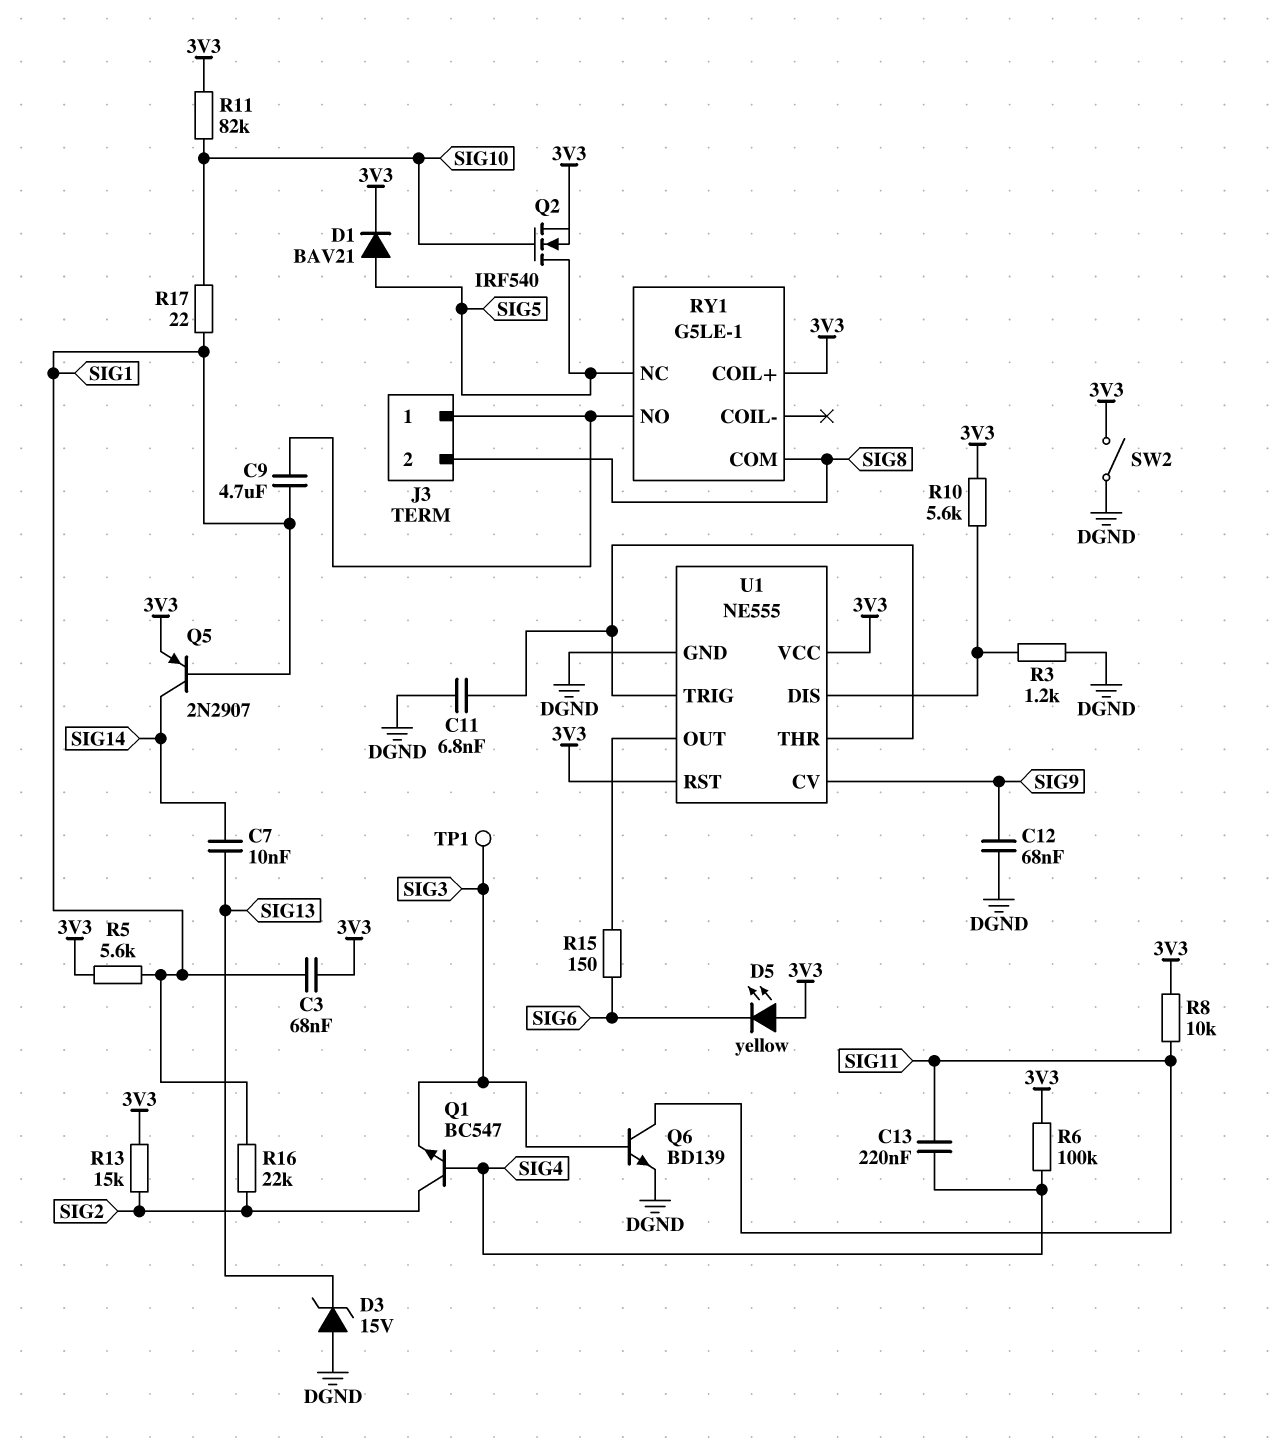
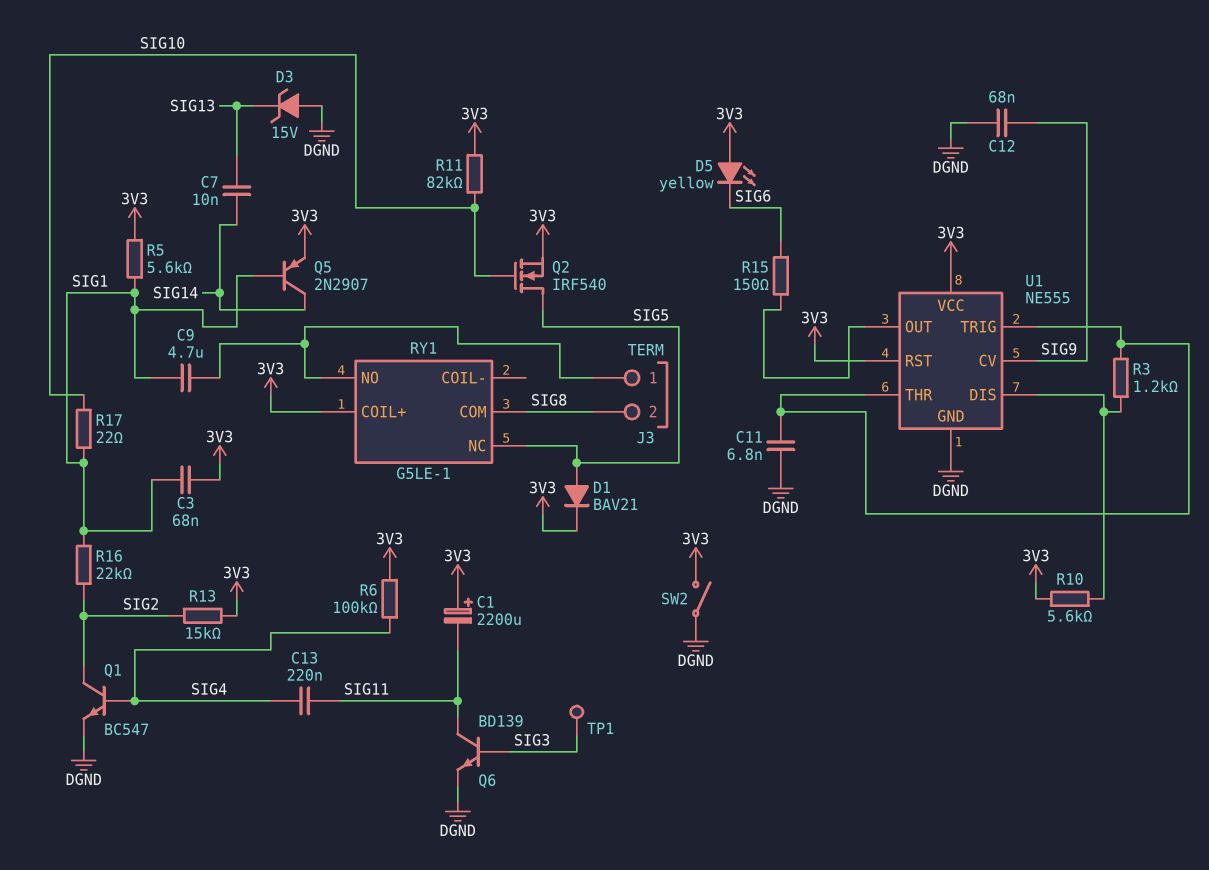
C1: none -> 2200uF (plus 3V3, minus SIG11)
Q1: NPN BC547 (B SIG4, C SIG2, E SIG3) -> NPN BC547 (B SIG4, C SIG2, E DGND)
R3: 1.2k (DGND, U1/DIS) -> 1.2k (U1/DIS, U1/THR)
R8: 10k (3V3, SIG11) -> none

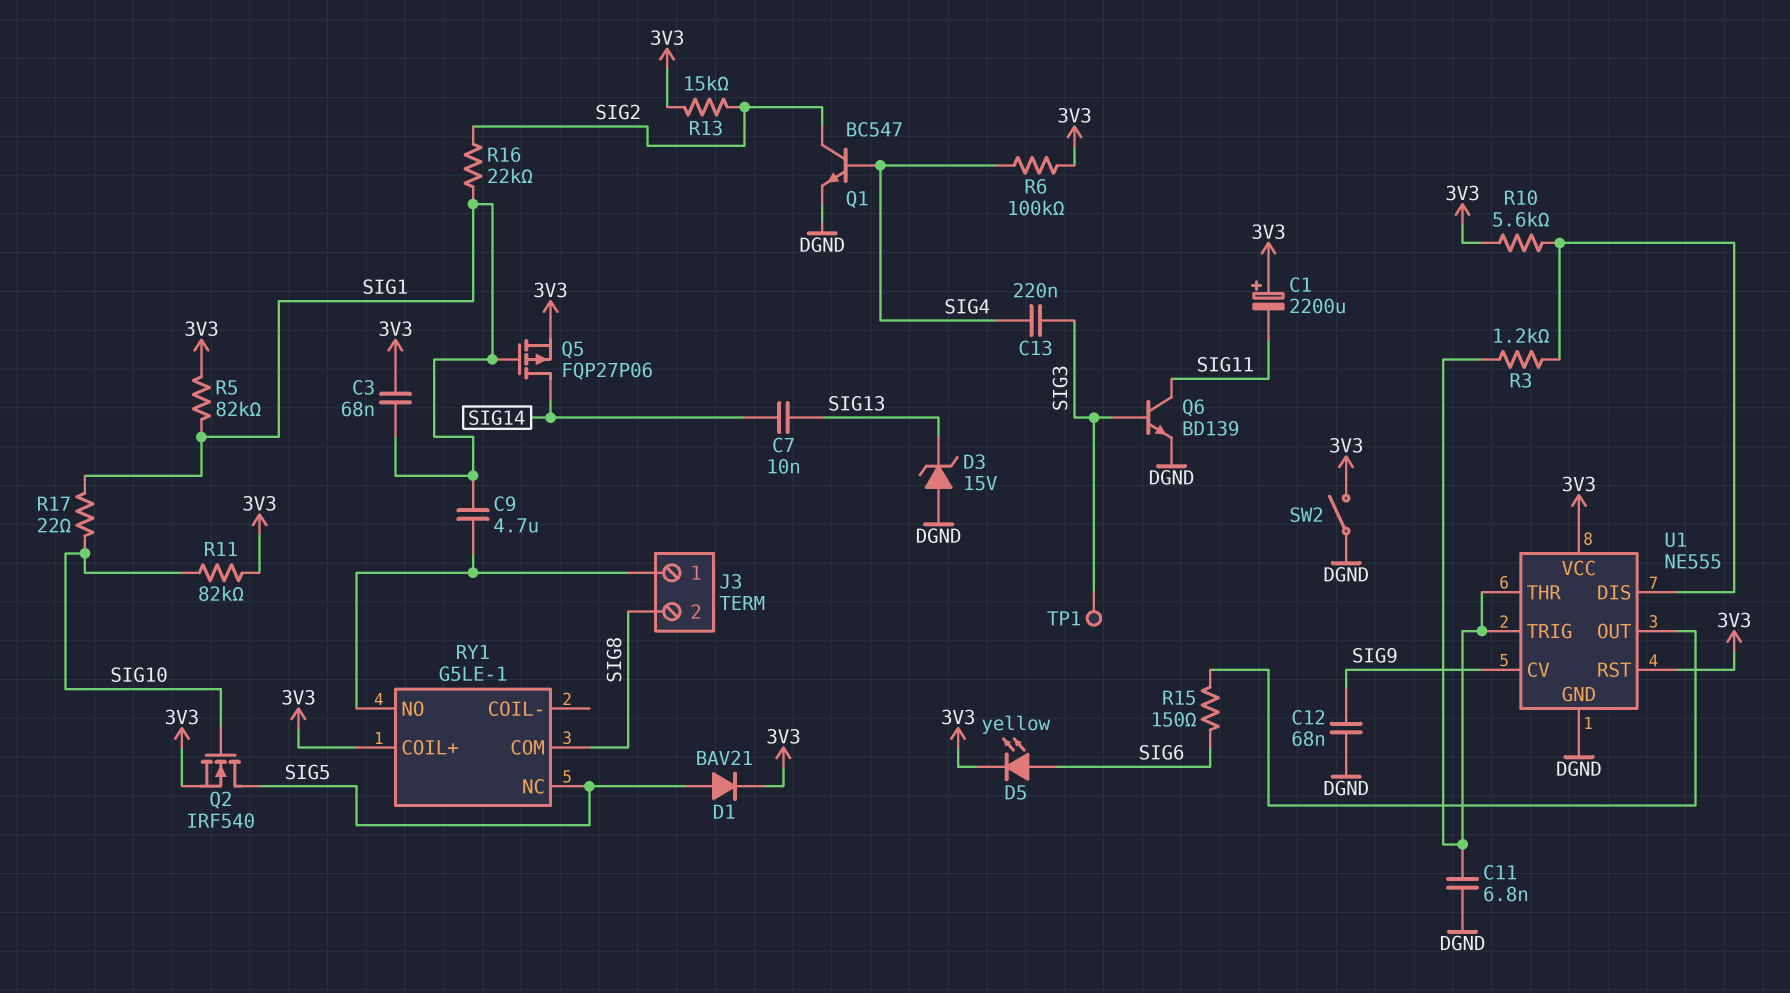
C13: 220nF (SIG4, SIG11) -> 220nF (SIG3, SIG4)
D5: LED yellow (A 3V3, K SIG6) -> LED yellow (A SIG6, K 3V3)
Q5: PNP 2N2907 (B SIG1, C SIG14, E 3V3) -> PMOS FQP27P06 (G SIG1, D SIG14, S 3V3)
R5: 5.6k (3V3, SIG1) -> 82k (3V3, SIG1)

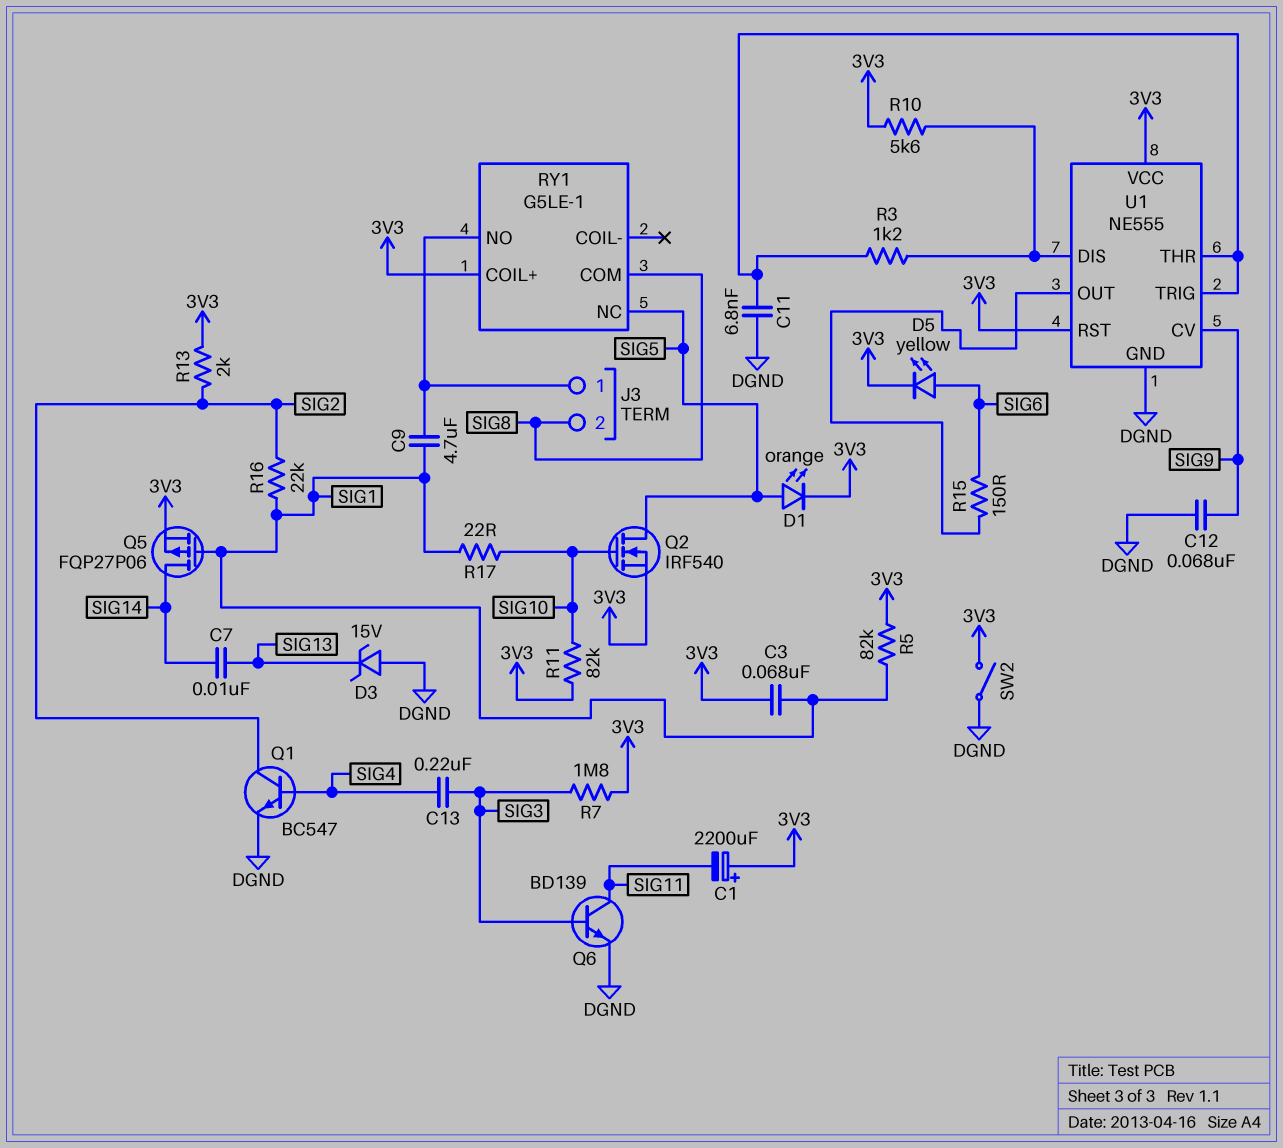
D1: diode BAV21 (A SIG5, K 3V3) -> LED orange (A SIG5, K 3V3)
R6: 100k (3V3, SIG4) -> none
R7: none -> 1.8M (3V3, SIG3)
R13: 15k (3V3, SIG2) -> 2k (3V3, SIG2)
TP1: test point (SIG3) -> none

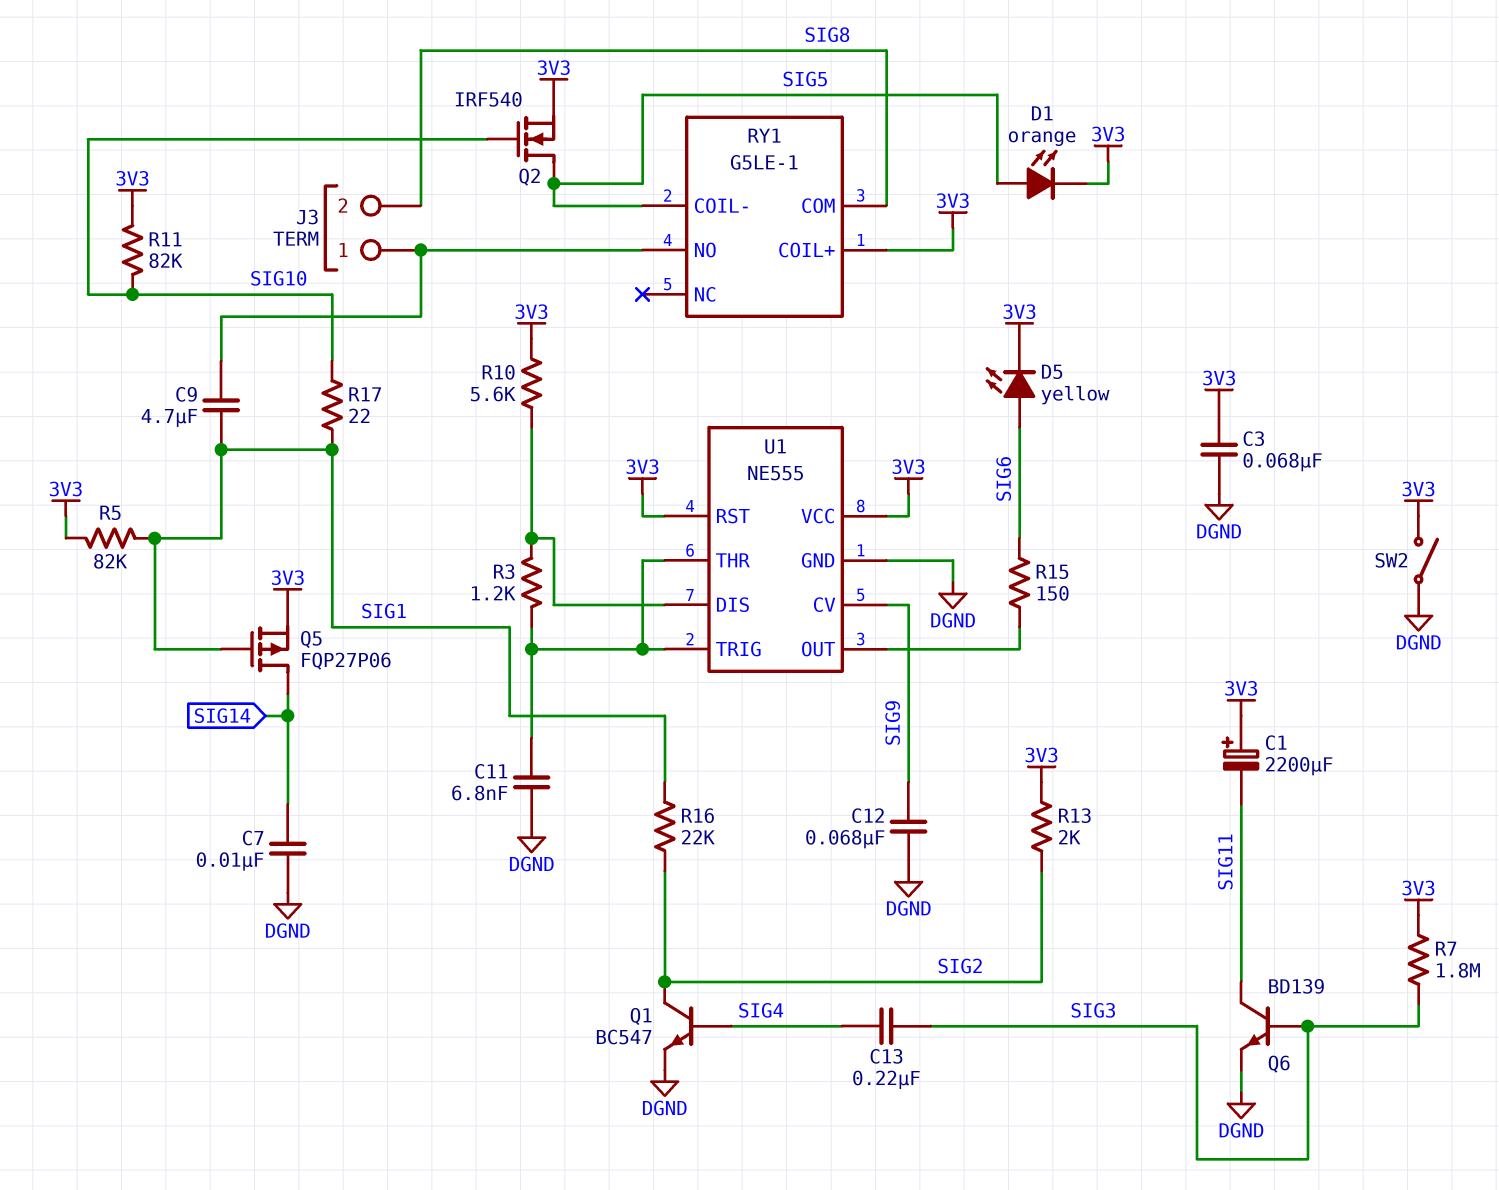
C3: 68nF (3V3, SIG1) -> 68nF (3V3, DGND)
C7: 10nF (SIG13, SIG14) -> 10nF (DGND, SIG14)
D3: zener 15V (A DGND, K SIG13) -> none
RY1 pin COIL-: none -> SIG5
RY1 pin NC: SIG5 -> none

